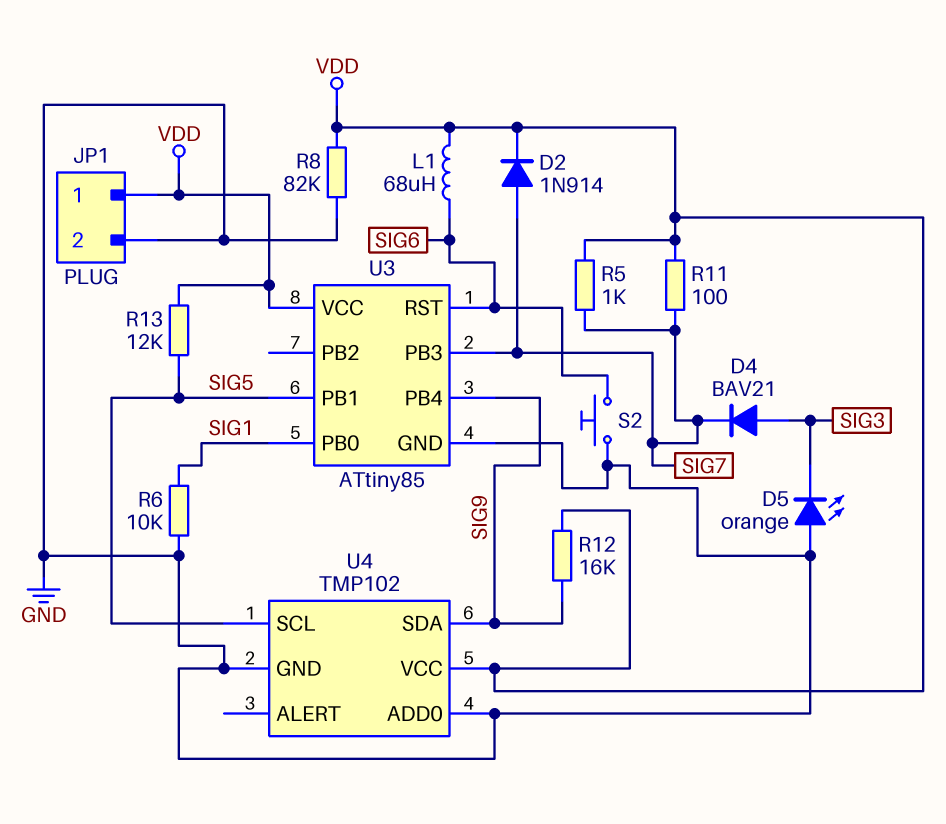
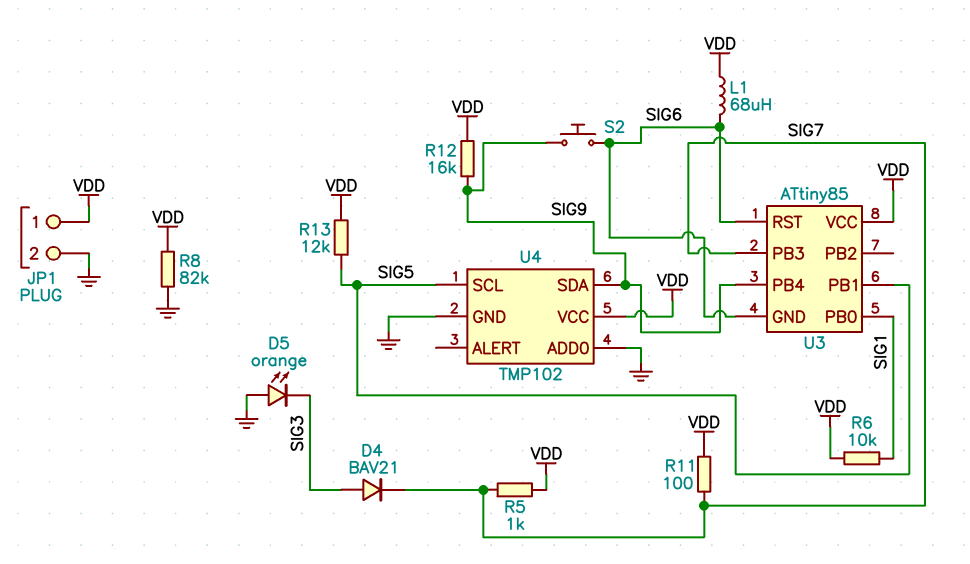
D2: diode 1N914 (A SIG7, K VDD) -> none
R6: 10k (GND, SIG1) -> 10k (SIG1, VDD)
S2: button (GND, SIG6) -> button (SIG6, SIG9)
U3 pin GND: GND -> SIG6

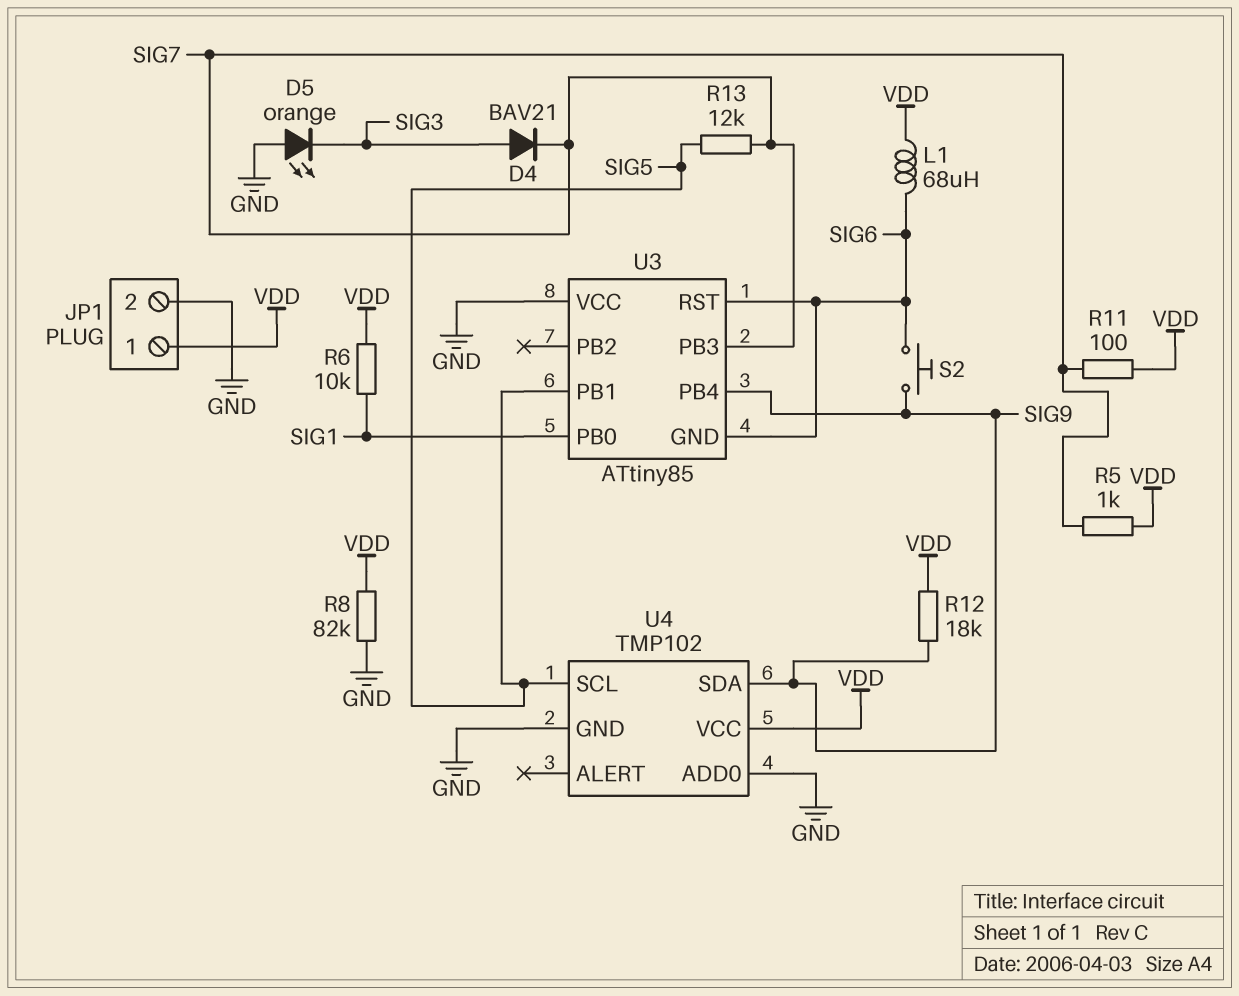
R12: 16k (SIG9, VDD) -> 18k (SIG9, VDD)
R13: 12k (SIG5, VDD) -> 12k (SIG5, SIG7)
U3 pin VCC: VDD -> GND

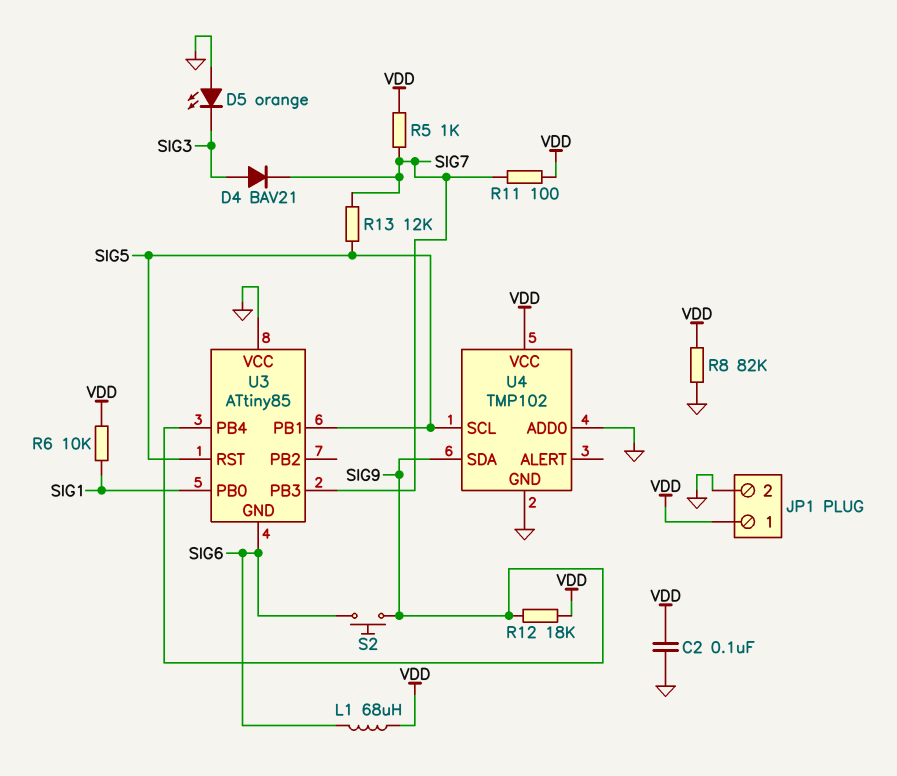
C2: none -> 100nF (GND, VDD)
U3 pin RST: SIG6 -> SIG5

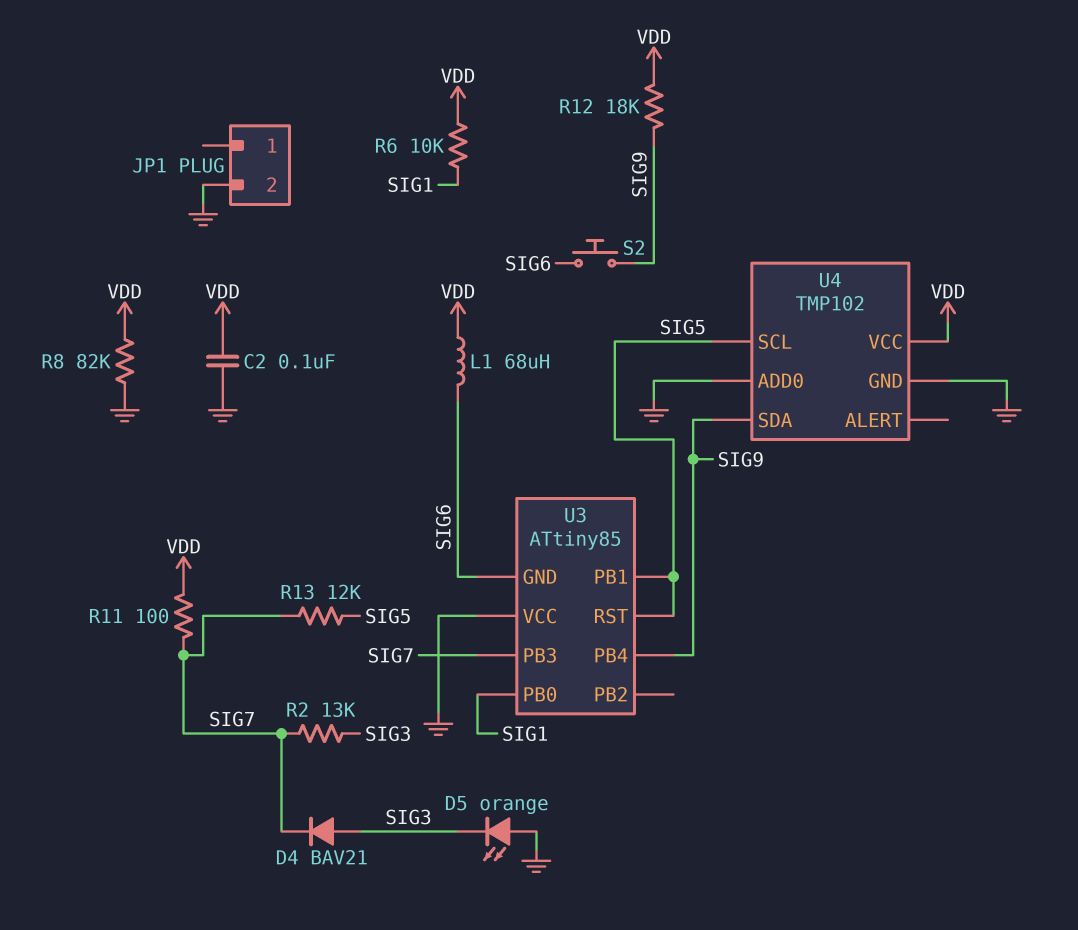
JP1 pin 1: VDD -> none
R2: none -> 13k (SIG3, SIG7)
R5: 1k (SIG7, VDD) -> none

